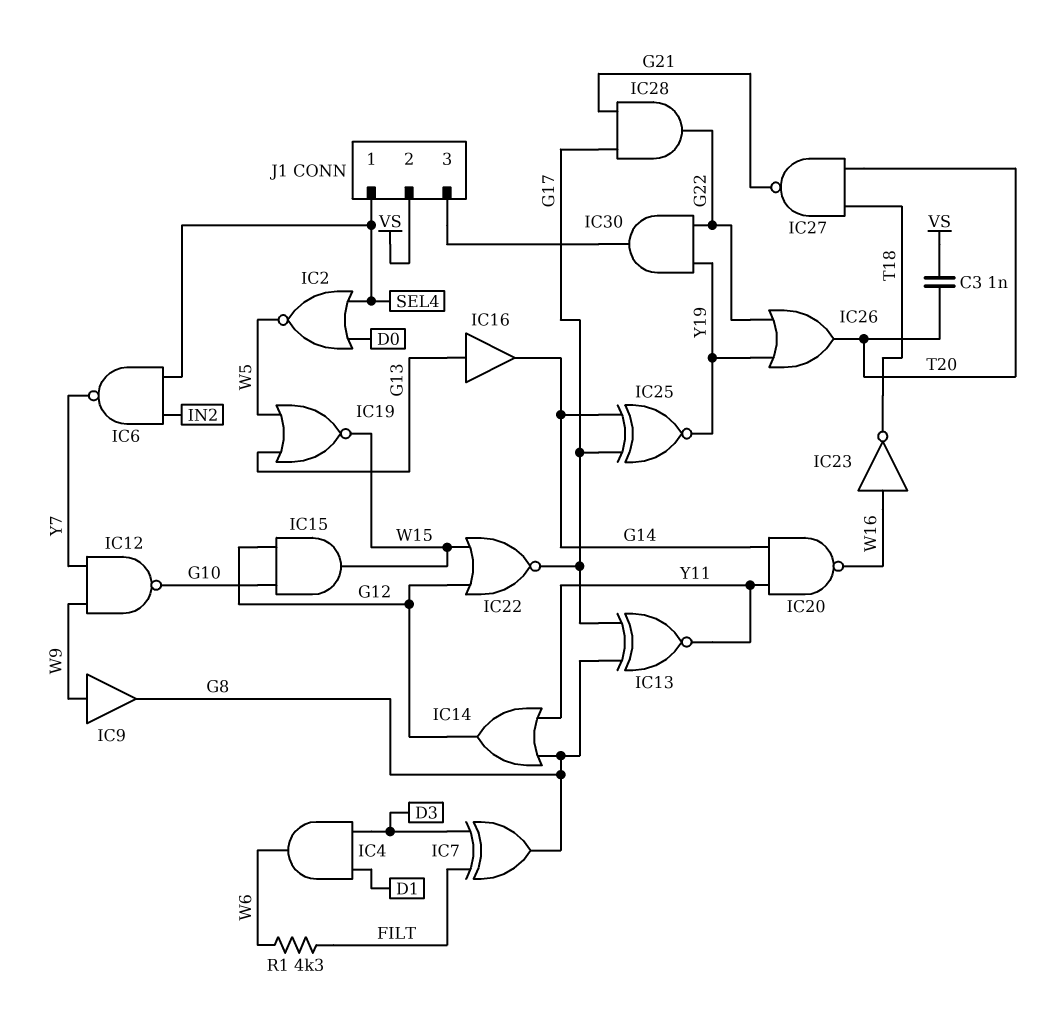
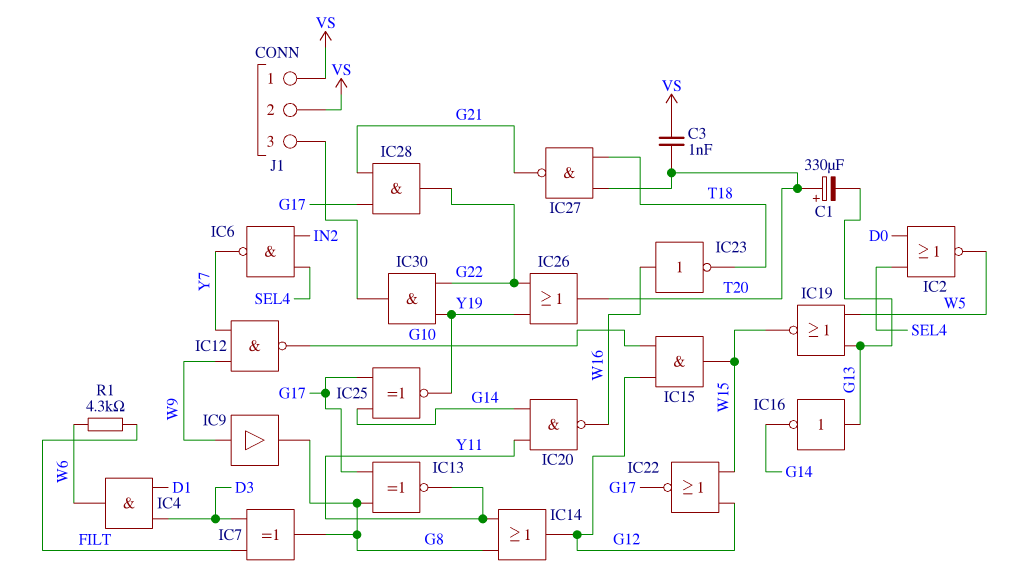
C1: none -> 330uF (plus T20, minus G13)
IC16: buffer (in G13, out G14) -> NOT (in G13, out G14)
J1 pin 1: SEL4 -> VS

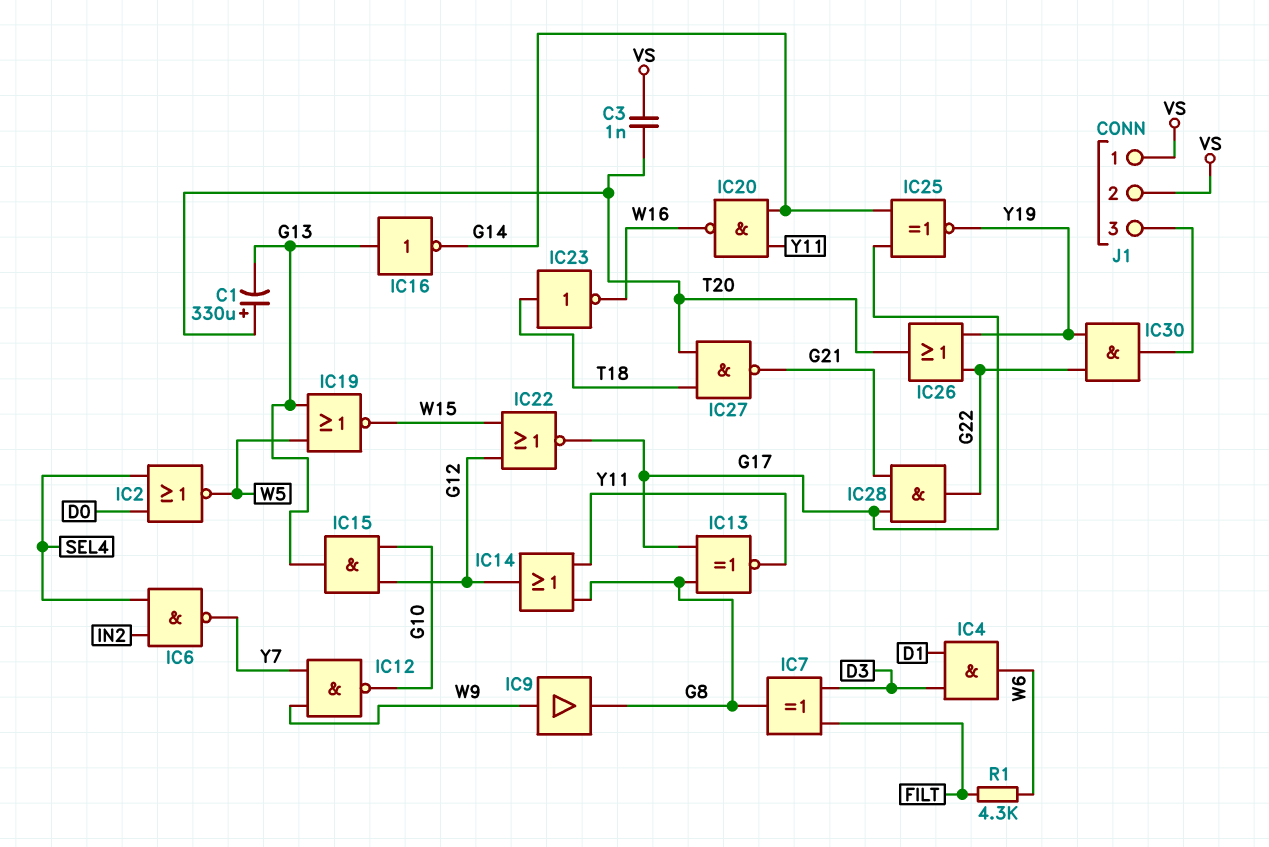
IC15: AND (in G10, in G12, out W15) -> AND (in G10, in G12, out G13)
IC23: NOT (in W16, out T18) -> NOT (in T18, out W16)

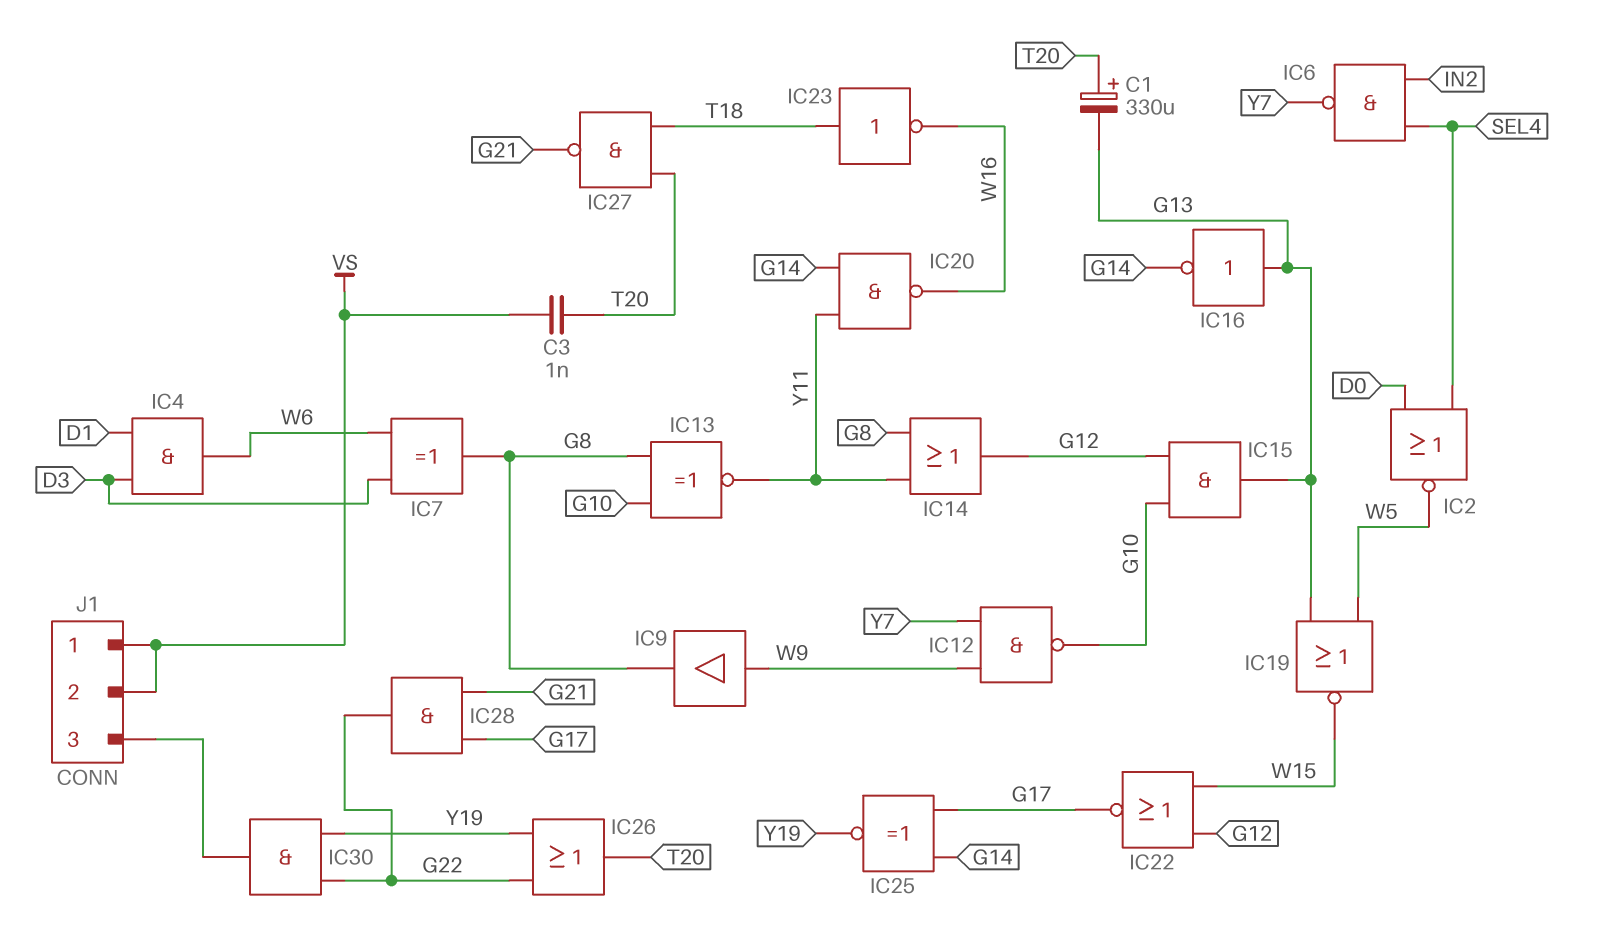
IC7: XOR (in D3, in FILT, out G8) -> XOR (in D3, in W6, out G8)
IC13: XNOR (in G8, in G17, out Y11) -> XNOR (in G8, in G10, out Y11)
R1: 4.3k (FILT, W6) -> none

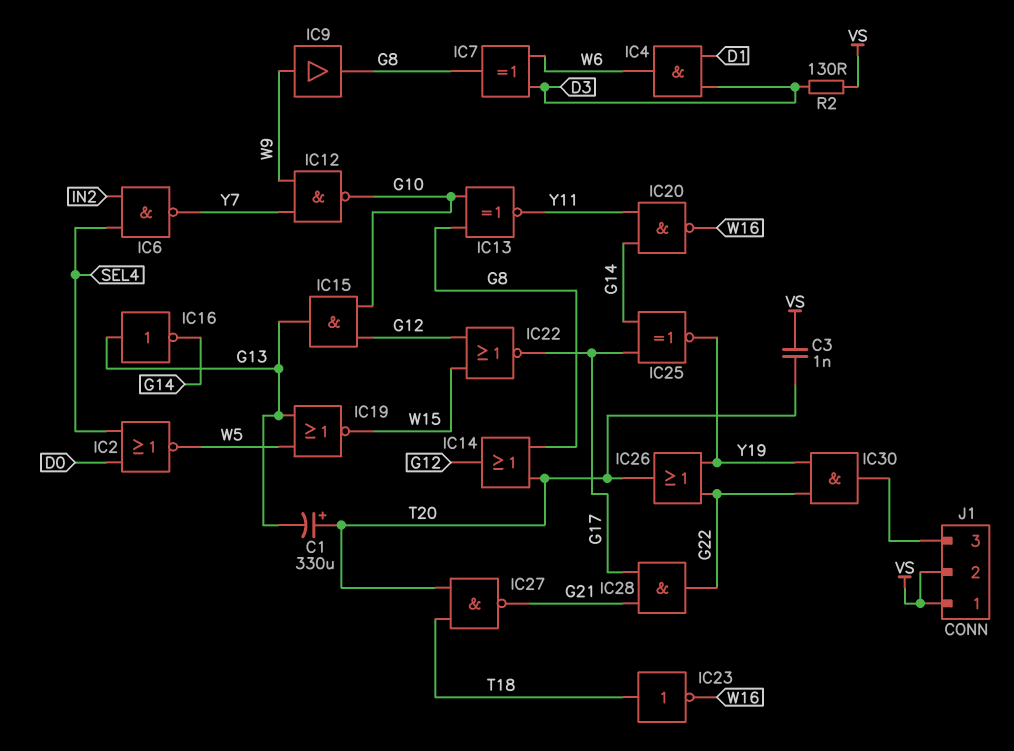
IC14: OR (in G8, in Y11, out G12) -> OR (in G8, in T20, out G12)
R2: none -> 130 (D3, VS)

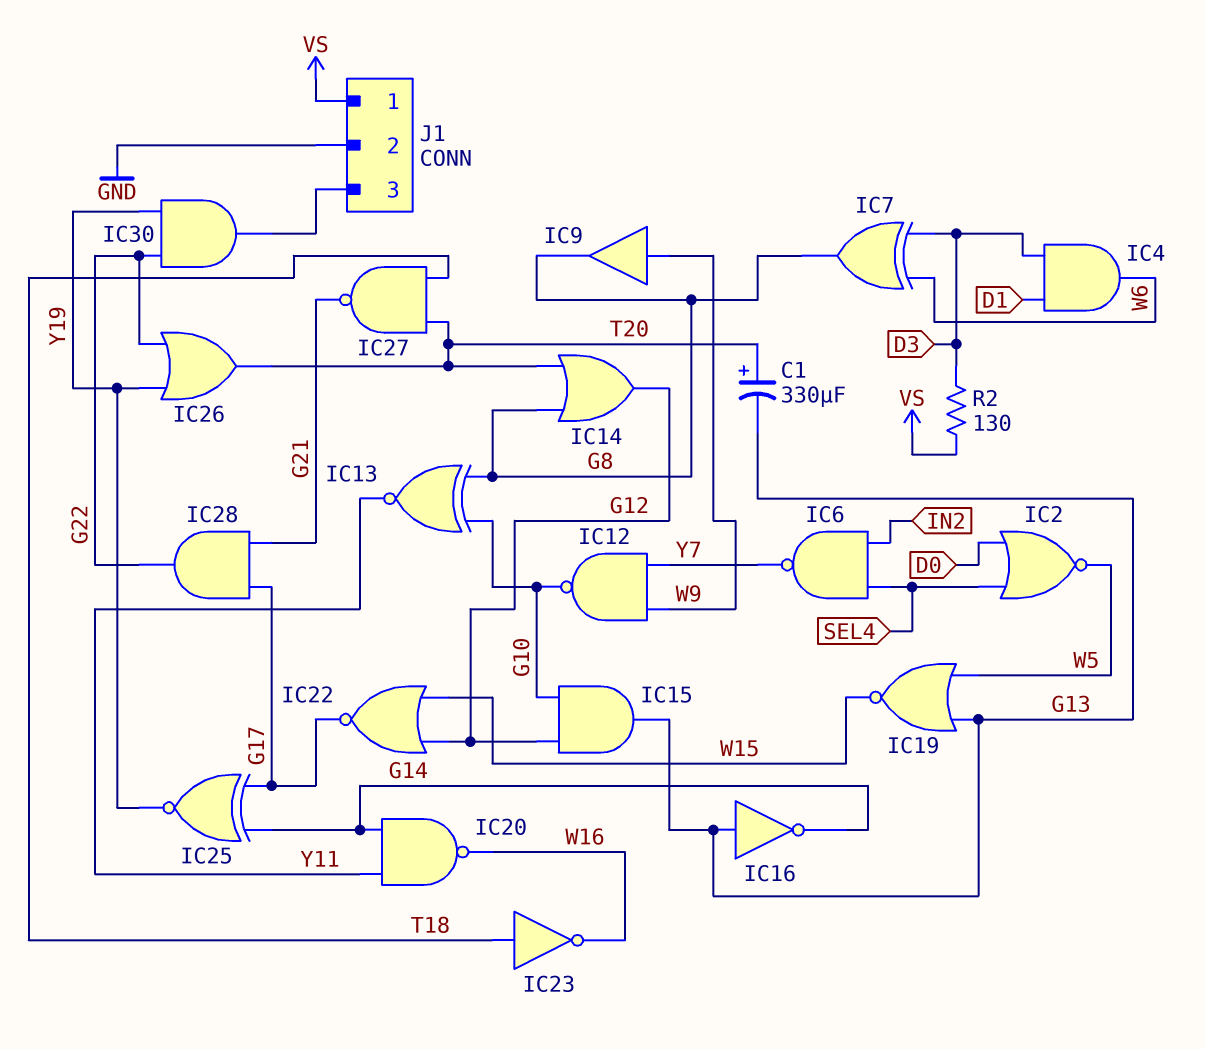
C3: 1nF (T20, VS) -> none
J1 pin 2: VS -> GND

